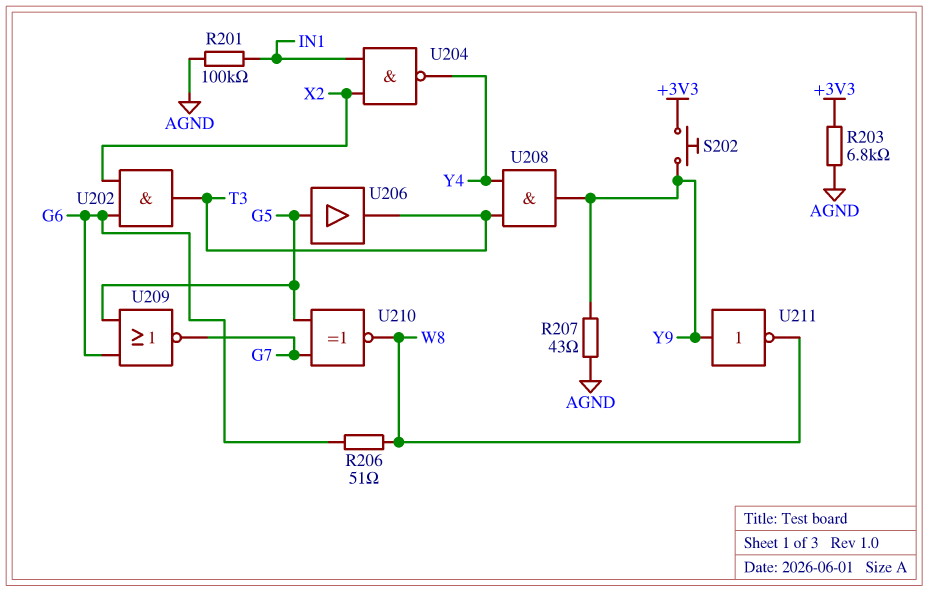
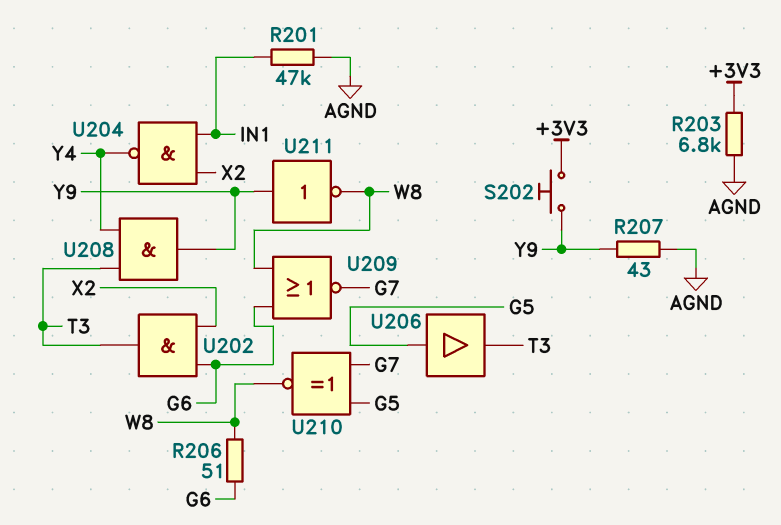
R201: 100k (AGND, IN1) -> 47k (AGND, IN1)
U209: NOR (in G5, in G6, out G7) -> NOR (in G6, in W8, out G7)

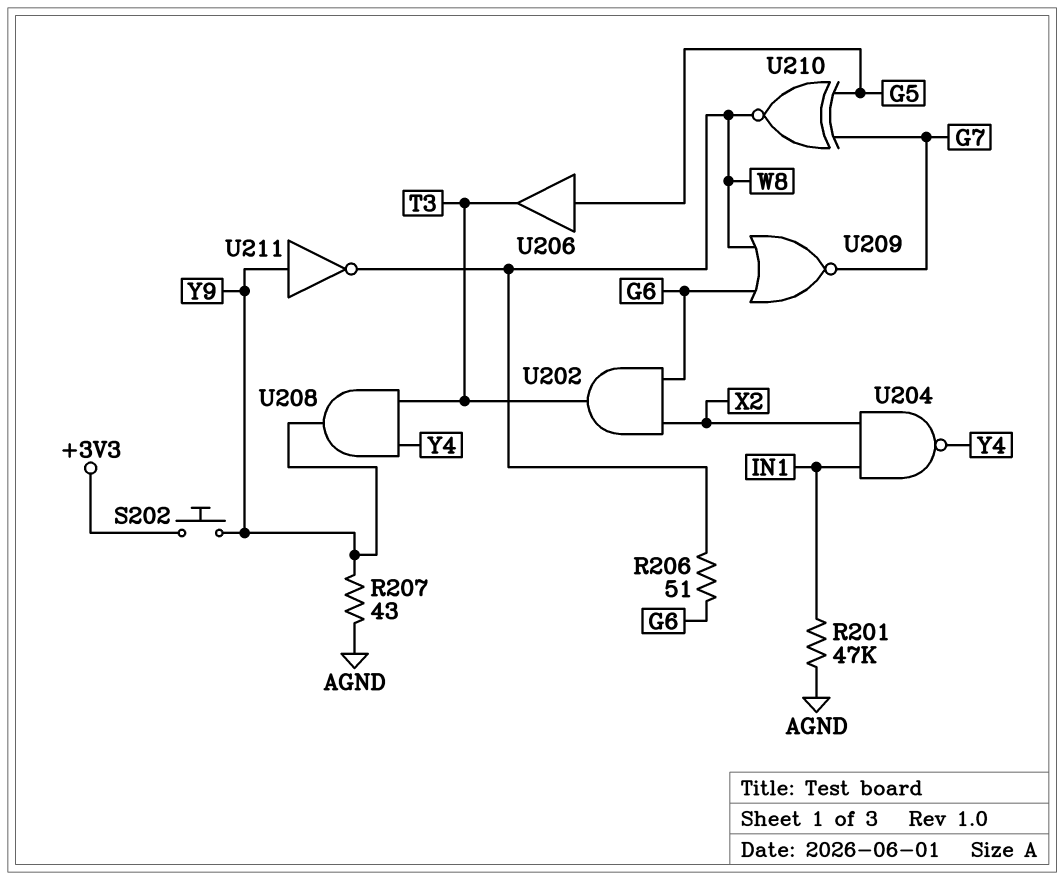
R203: 6.8k (+3V3, AGND) -> none

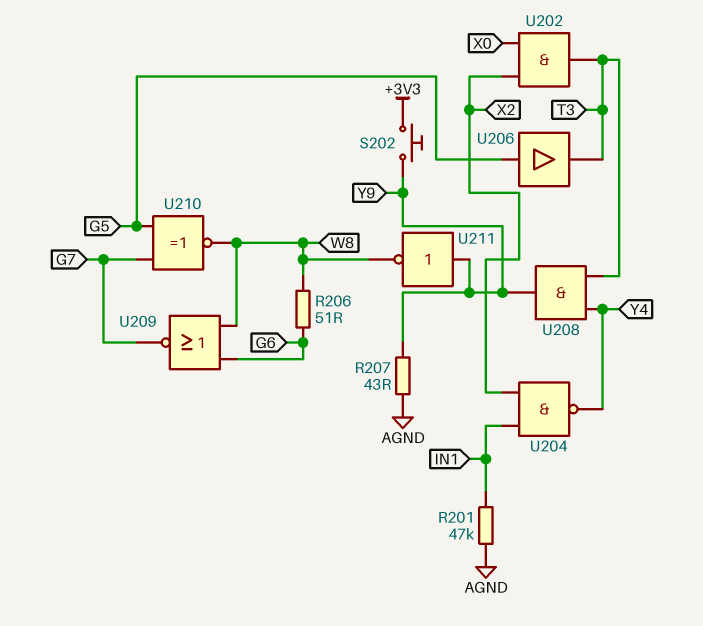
U202: AND (in G6, in X2, out T3) -> AND (in X0, in X2, out T3)

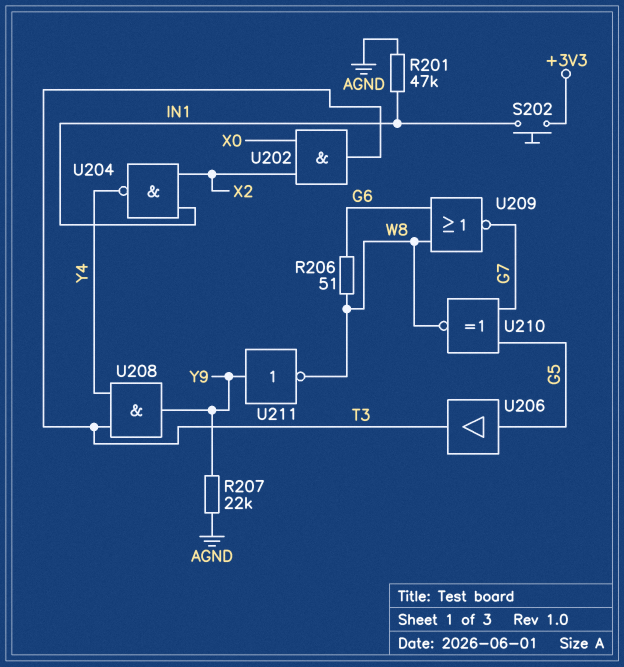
R207: 43 (AGND, Y9) -> 22k (AGND, Y9)
S202: button (+3V3, Y9) -> button (+3V3, IN1)

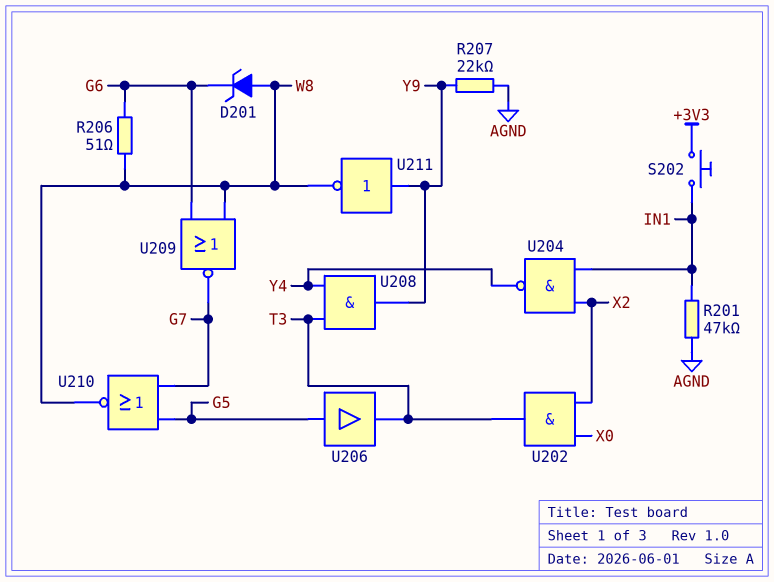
D201: none -> zener (A W8, K G6)
U210: XNOR (in G5, in G7, out W8) -> NOR (in G5, in G7, out W8)

